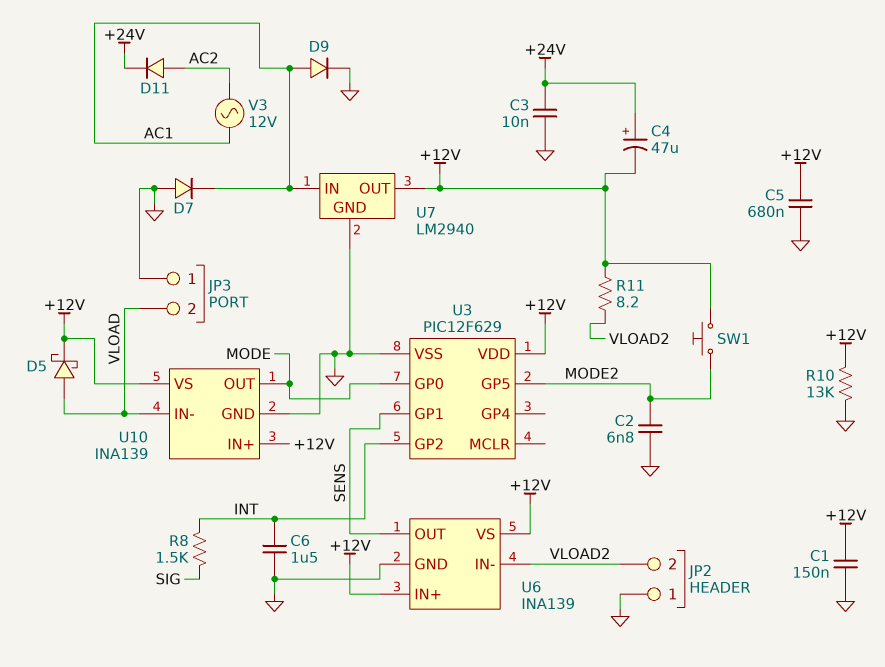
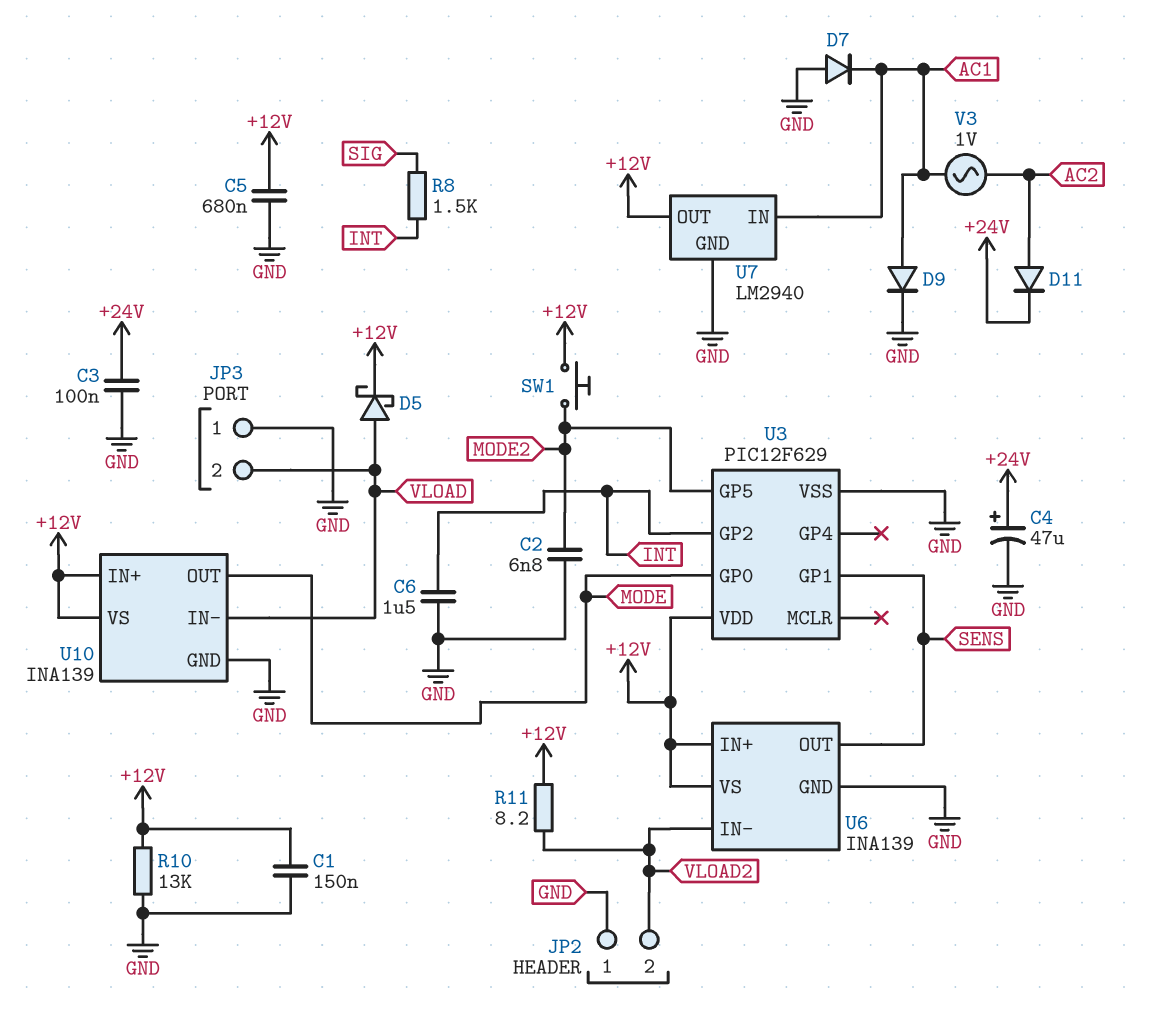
C3: 10nF (+24V, GND) -> 100nF (+24V, GND)
C4: 47uF (plus +24V, minus +12V) -> 47uF (plus +24V, minus GND)
V3: AC 12V (AC1, AC2) -> AC 1V (AC1, AC2)

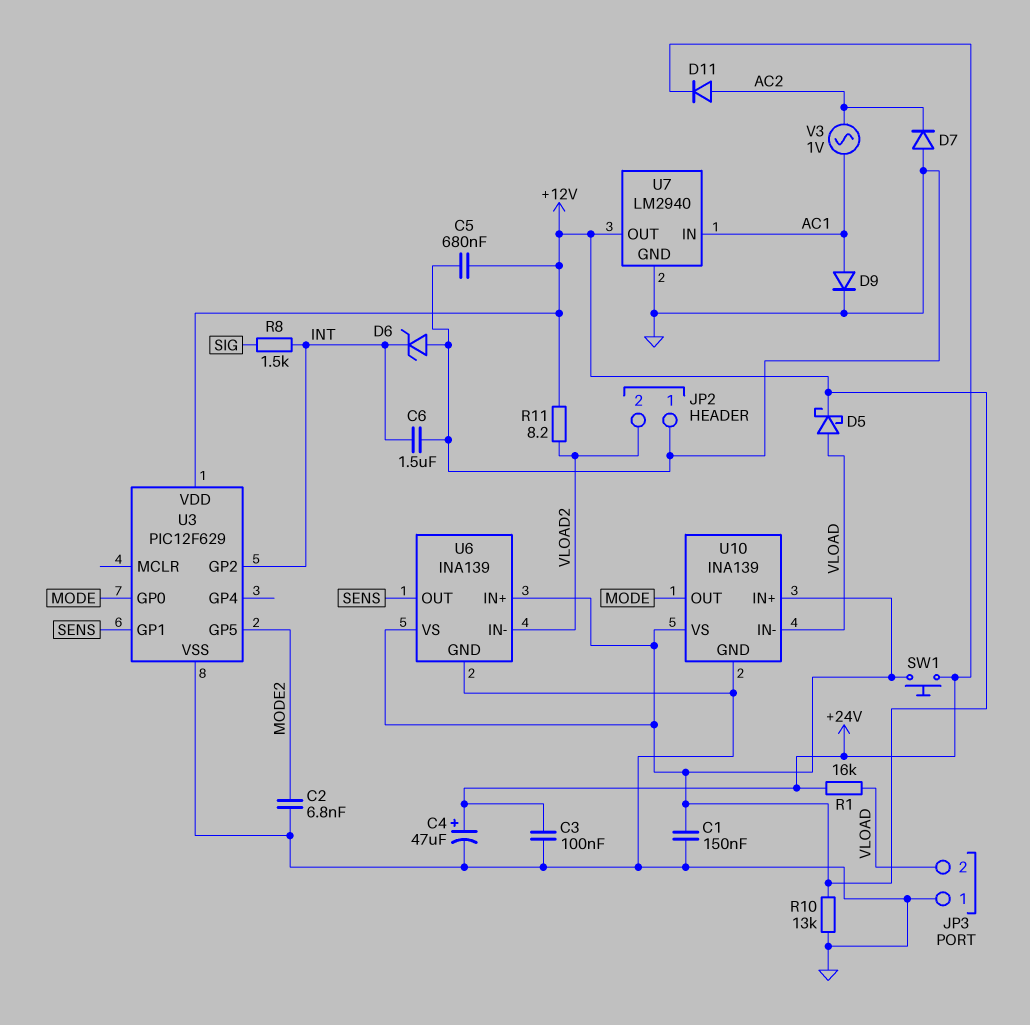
D6: none -> zener (A GND, K INT)
D7: diode (A GND, K AC1) -> diode (A GND, K AC2)
R1: none -> 16k (+24V, VLOAD)
SW1: button (+12V, MODE2) -> button (+12V, +24V)

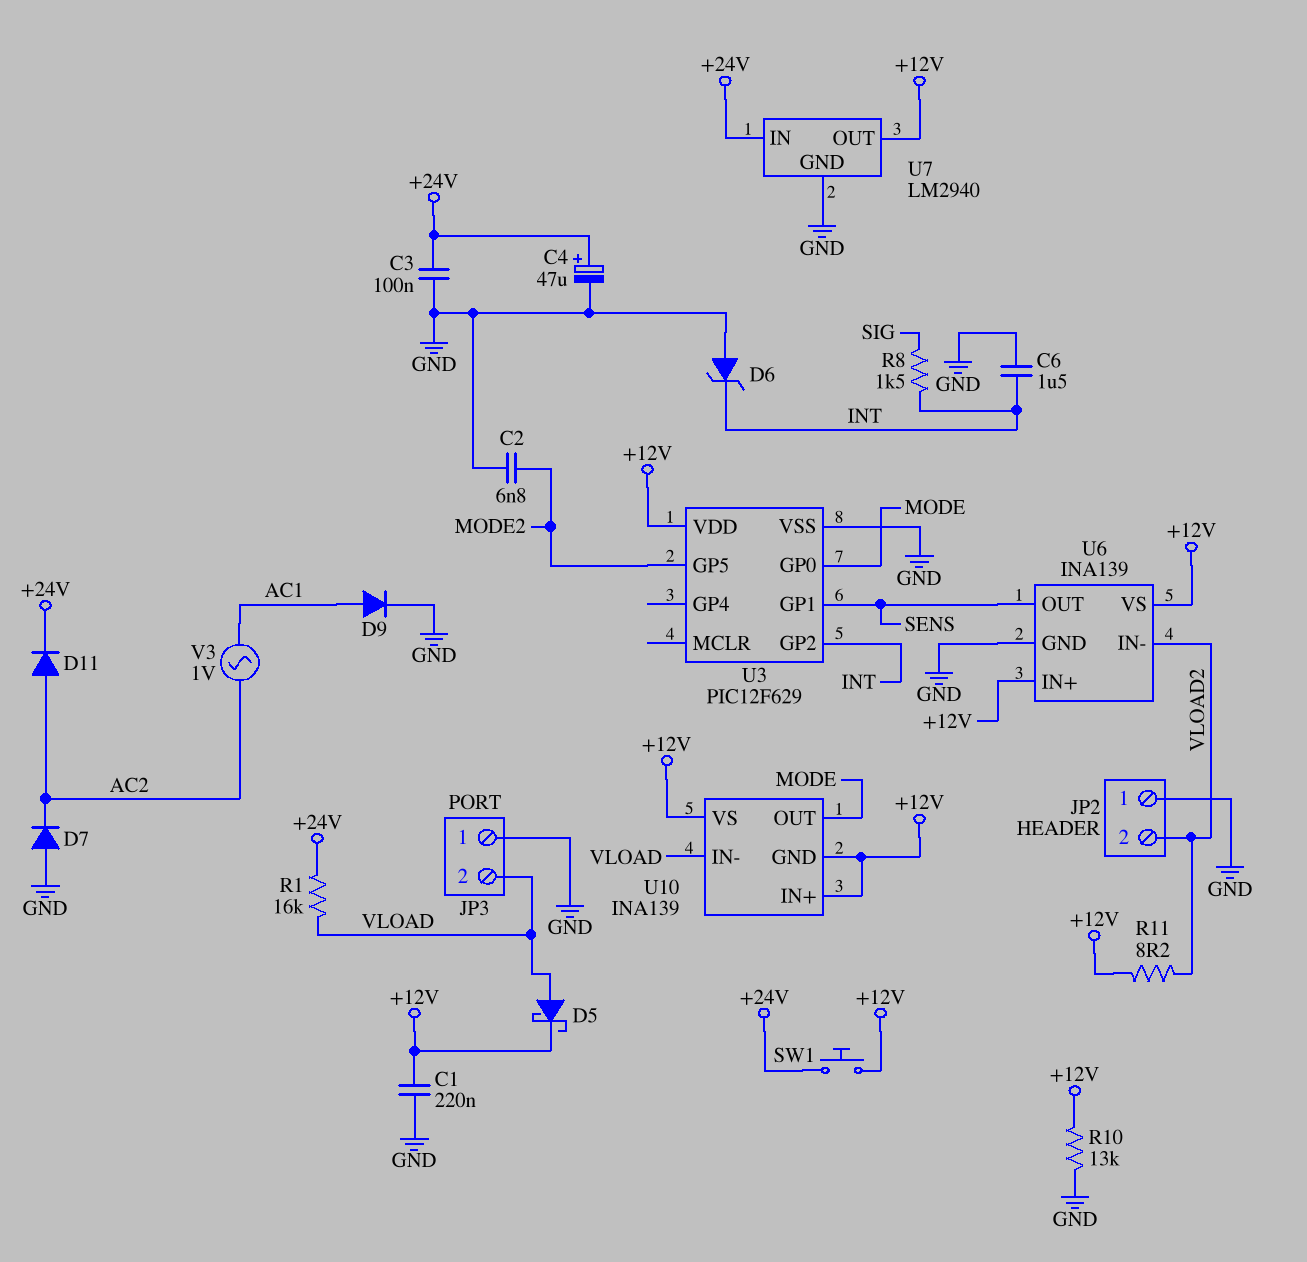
C1: 150nF (+12V, GND) -> 220nF (+12V, GND)
C5: 680nF (+12V, GND) -> none
U7 pin IN: AC1 -> +24V
U10 pin GND: GND -> +12V

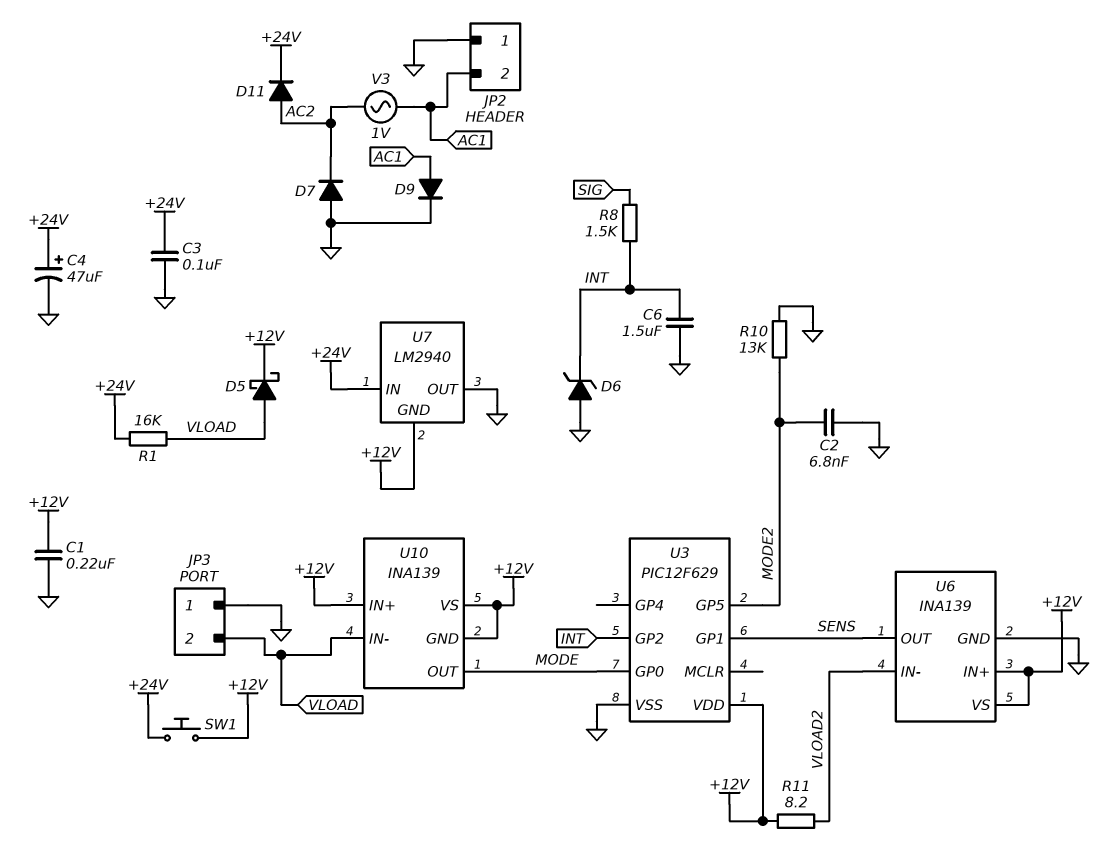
JP2 pin 2: VLOAD2 -> AC1
R10: 13k (+12V, GND) -> 13k (GND, MODE2)
U7 pin GND: GND -> +12V
U7 pin OUT: +12V -> GND

